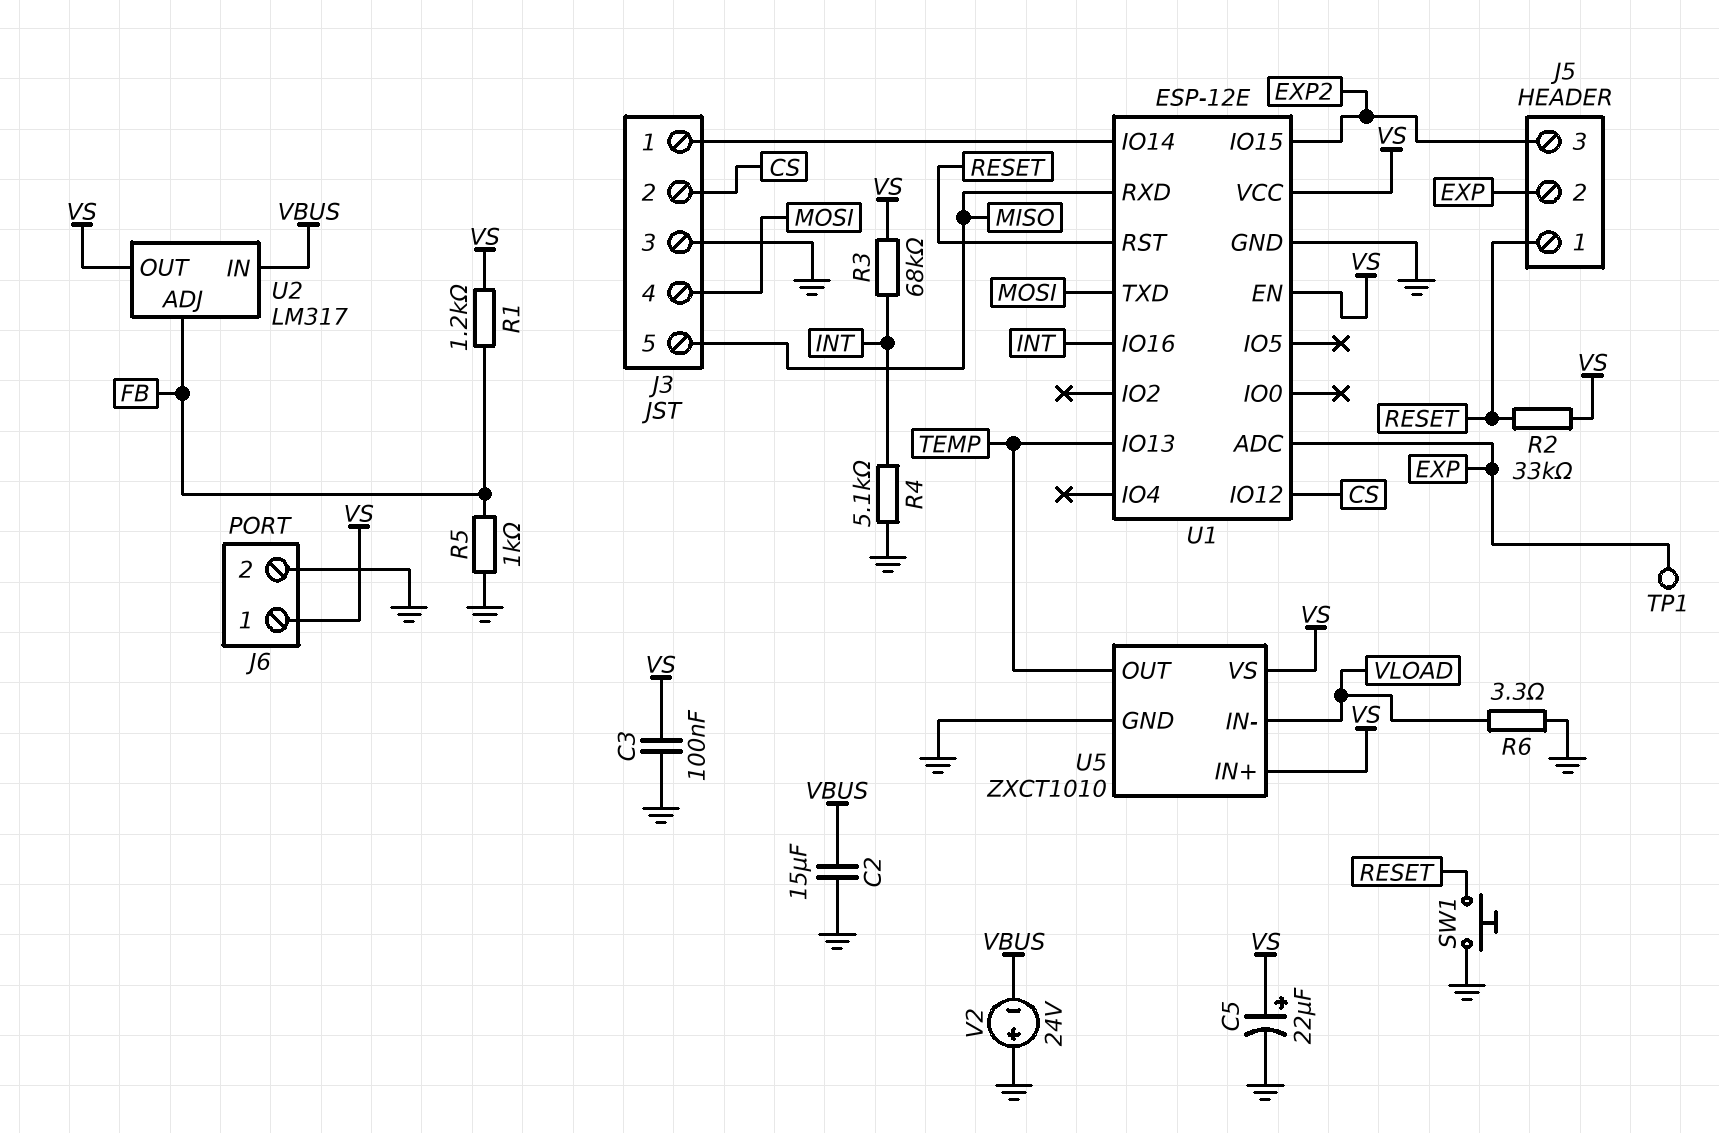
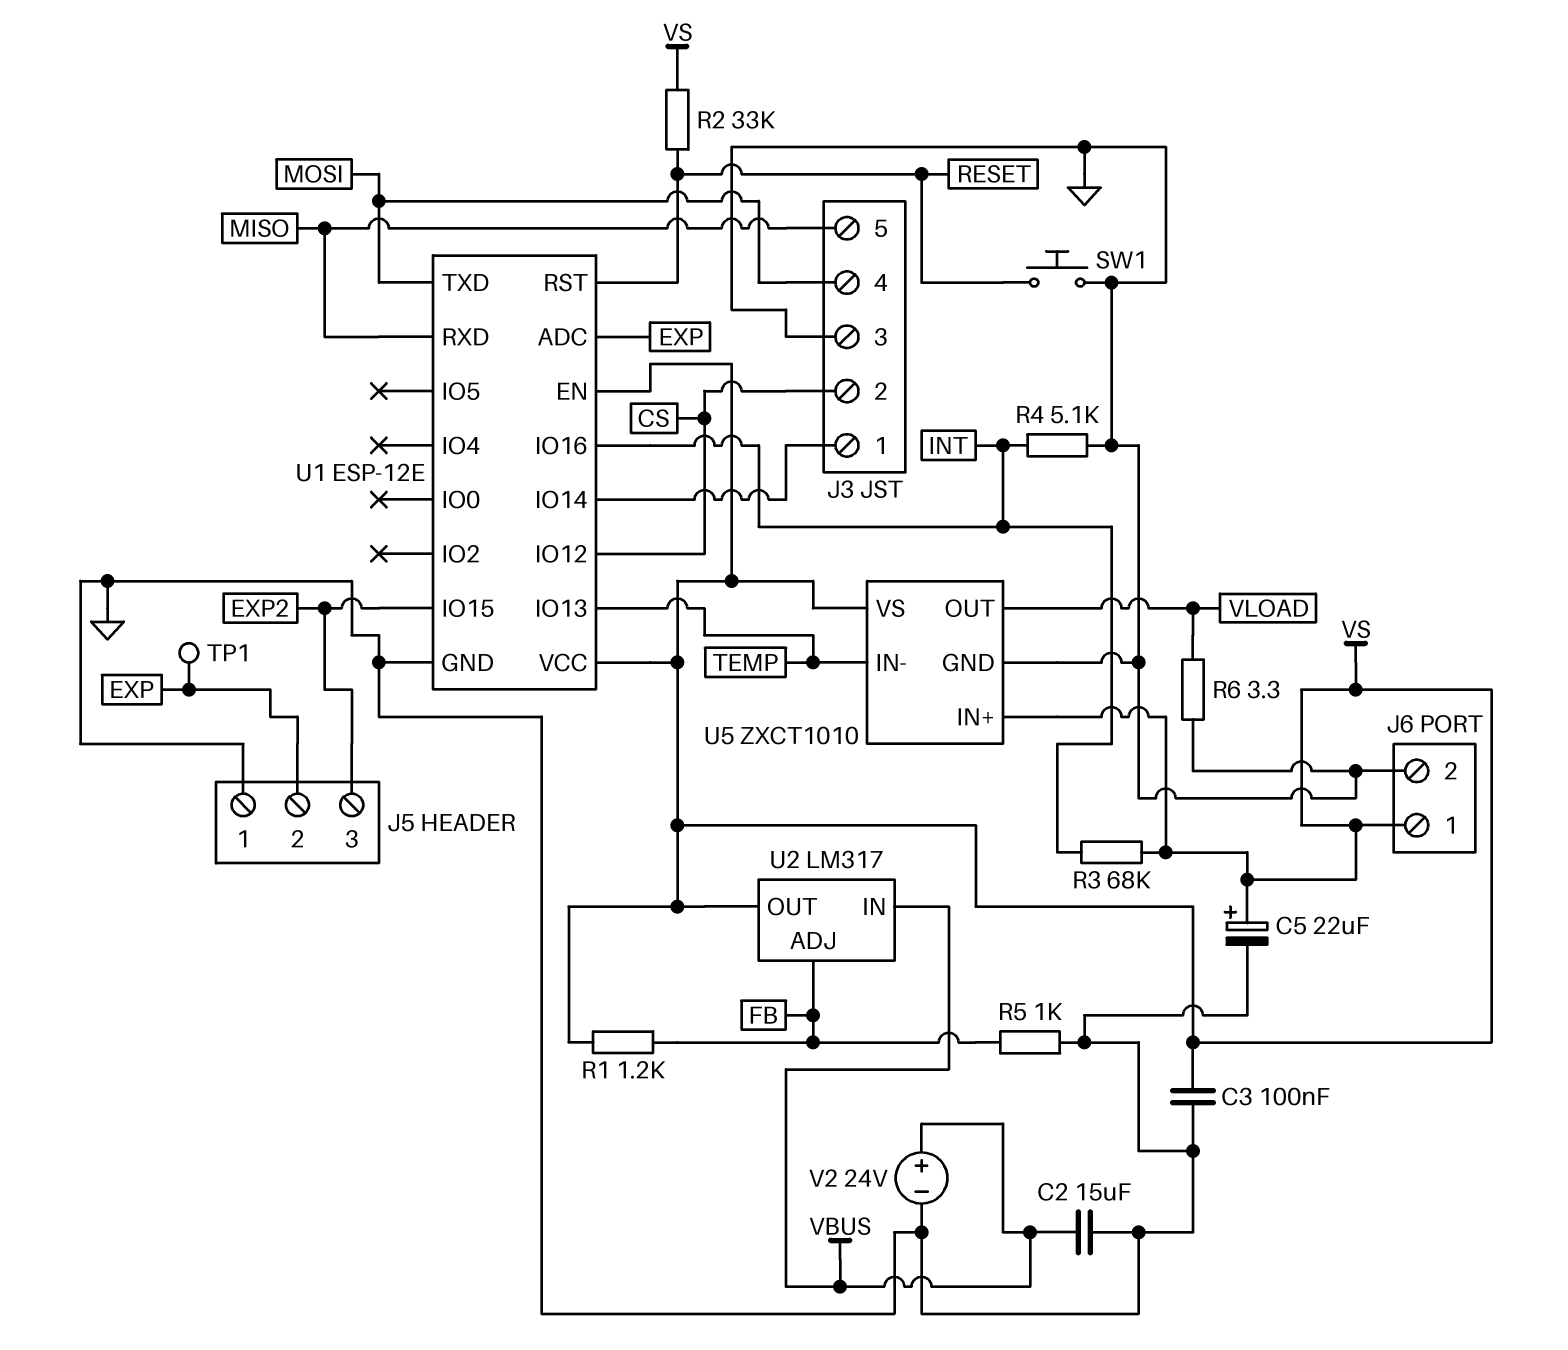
J5 pin 1: RESET -> GND
U5 pin IN-: VLOAD -> TEMP
U5 pin OUT: TEMP -> VLOAD
V2: 24V (plus GND, minus VBUS) -> 24V (plus VBUS, minus GND)

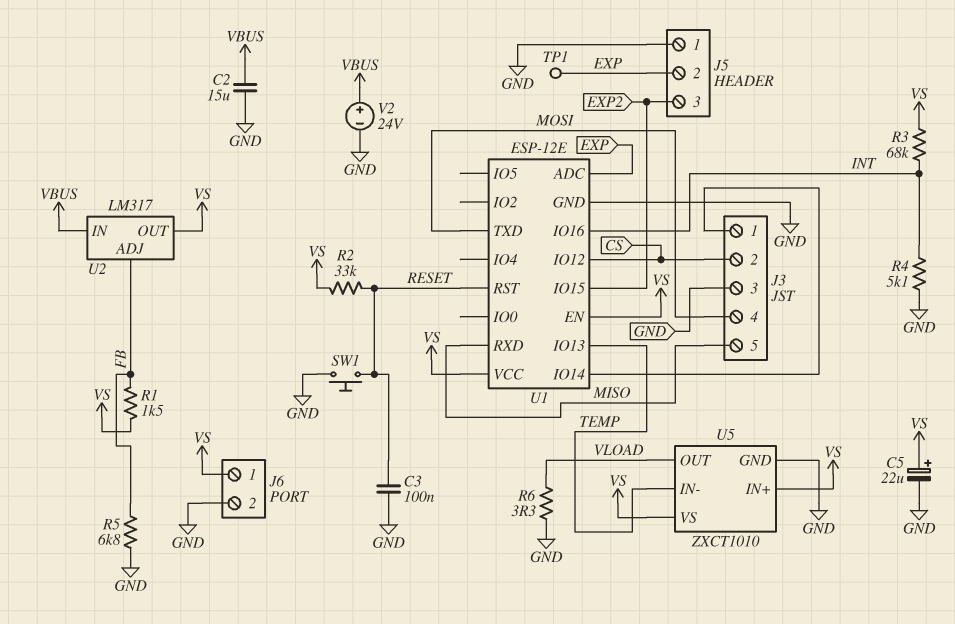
C3: 100nF (GND, VS) -> 100nF (GND, RESET)
R1: 1.2k (FB, VS) -> 1.5k (FB, VS)
R5: 1k (FB, GND) -> 6.8k (FB, GND)

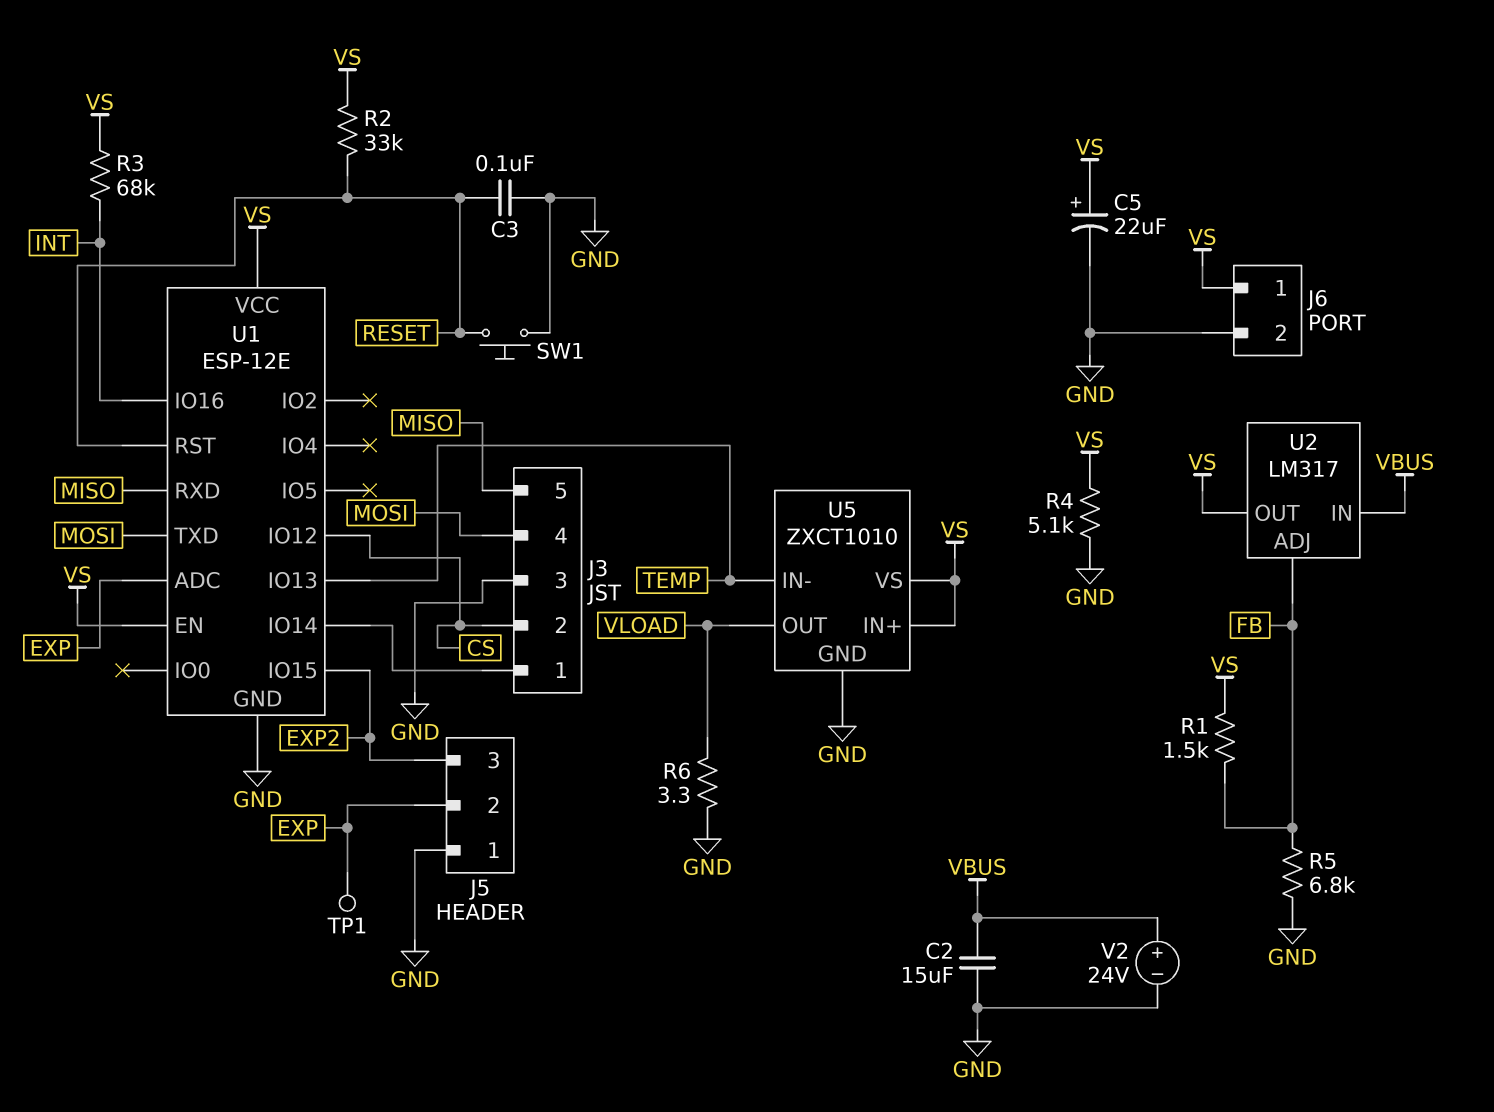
R4: 5.1k (GND, INT) -> 5.1k (GND, VS)

